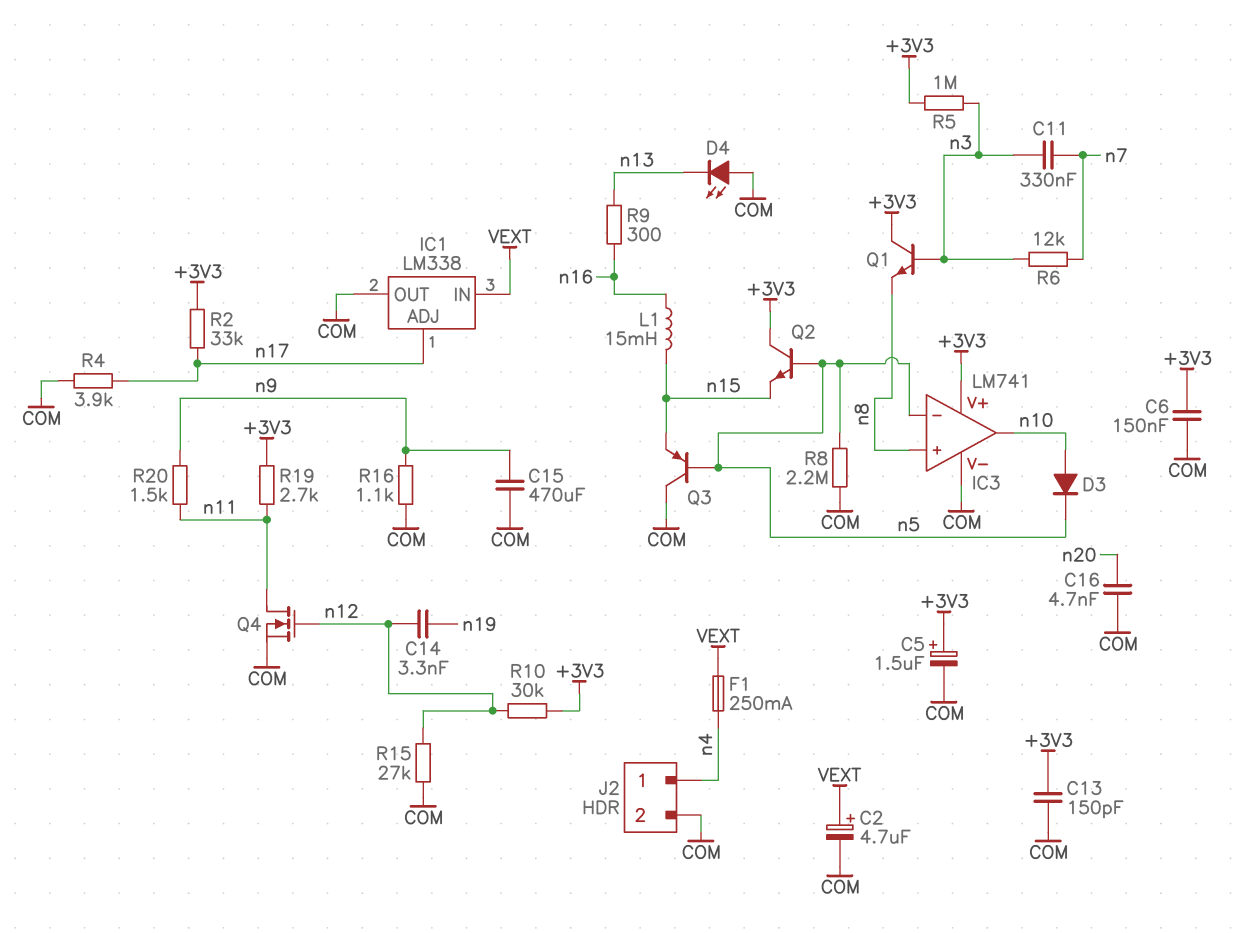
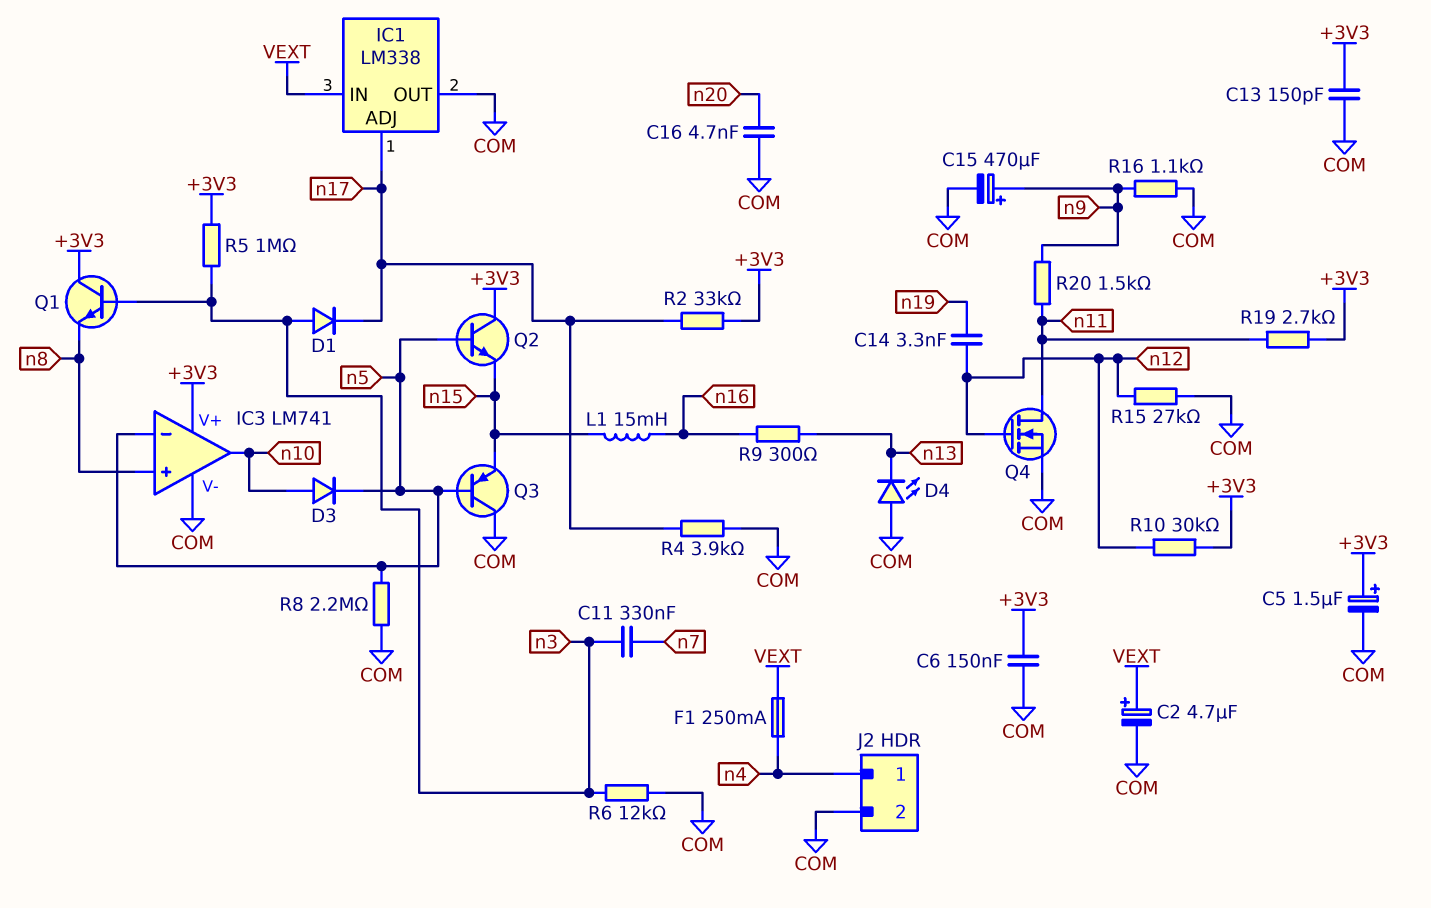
C15: 470uF (COM, n9) -> 470uF (plus n9, minus COM)
D1: none -> diode (A n3, K n17)
R6: 12k (n3, n7) -> 12k (COM, n3)

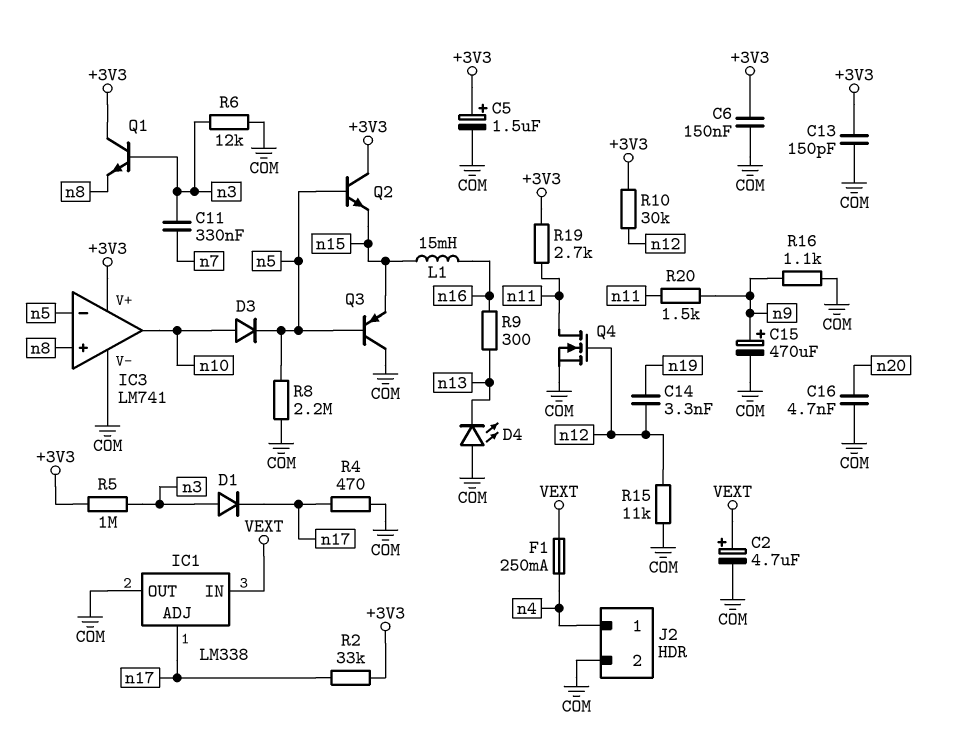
R4: 3.9k (COM, n17) -> 470 (COM, n17)
R15: 27k (COM, n12) -> 11k (COM, n12)

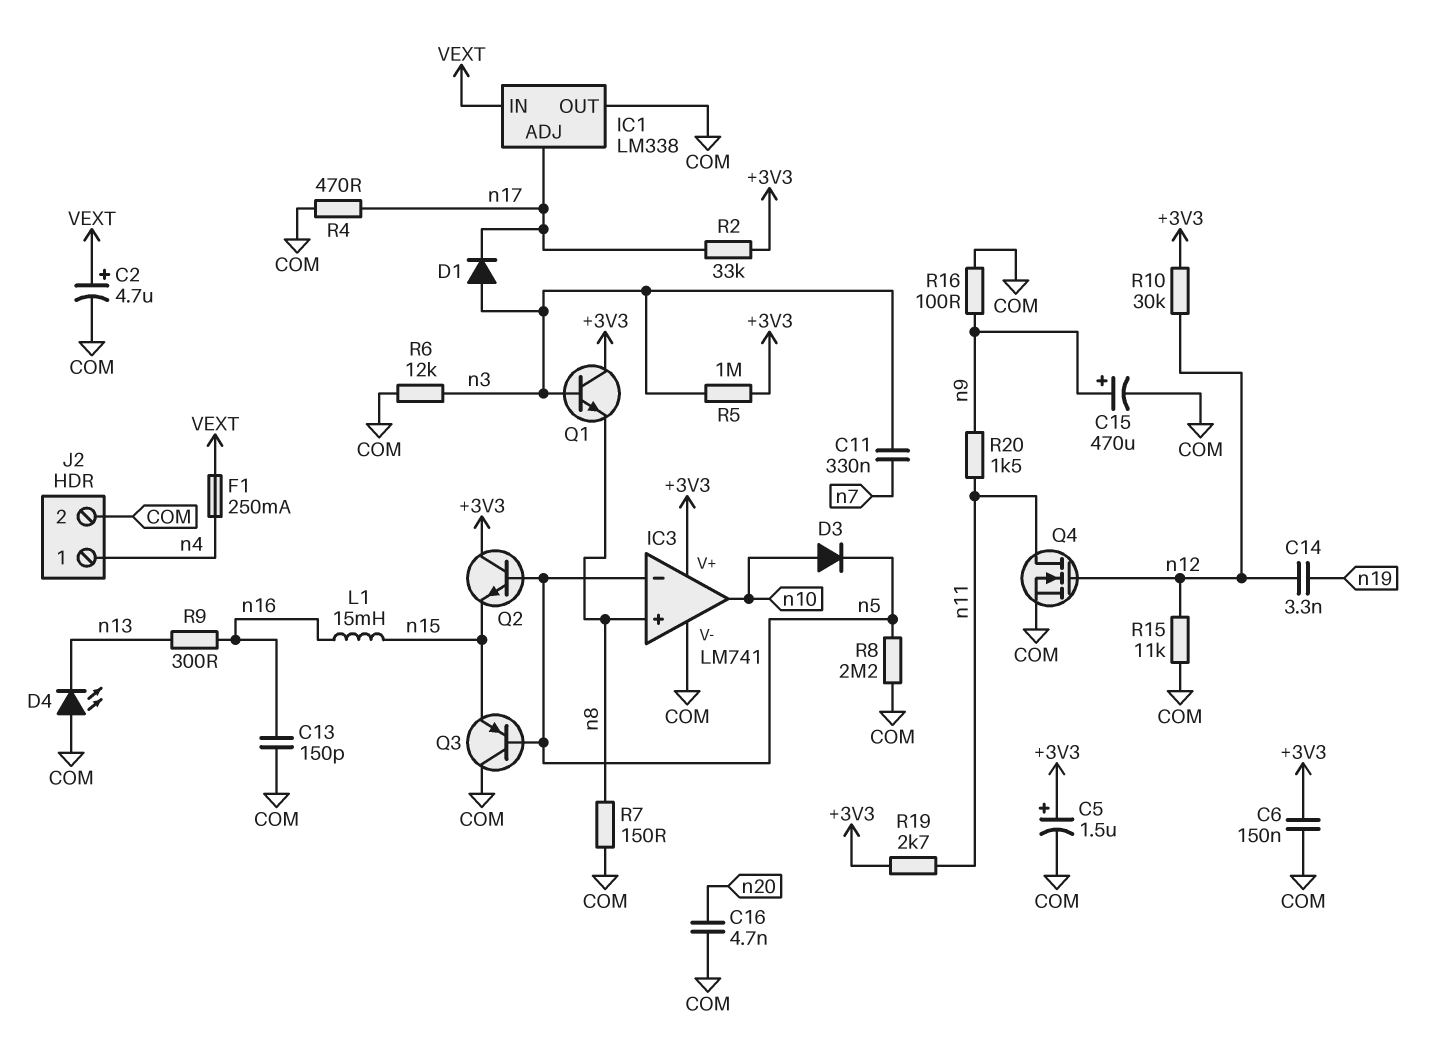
C13: 150pF (+3V3, COM) -> 150pF (COM, n16)
R7: none -> 150 (COM, n8)
R16: 1.1k (COM, n9) -> 100 (COM, n9)

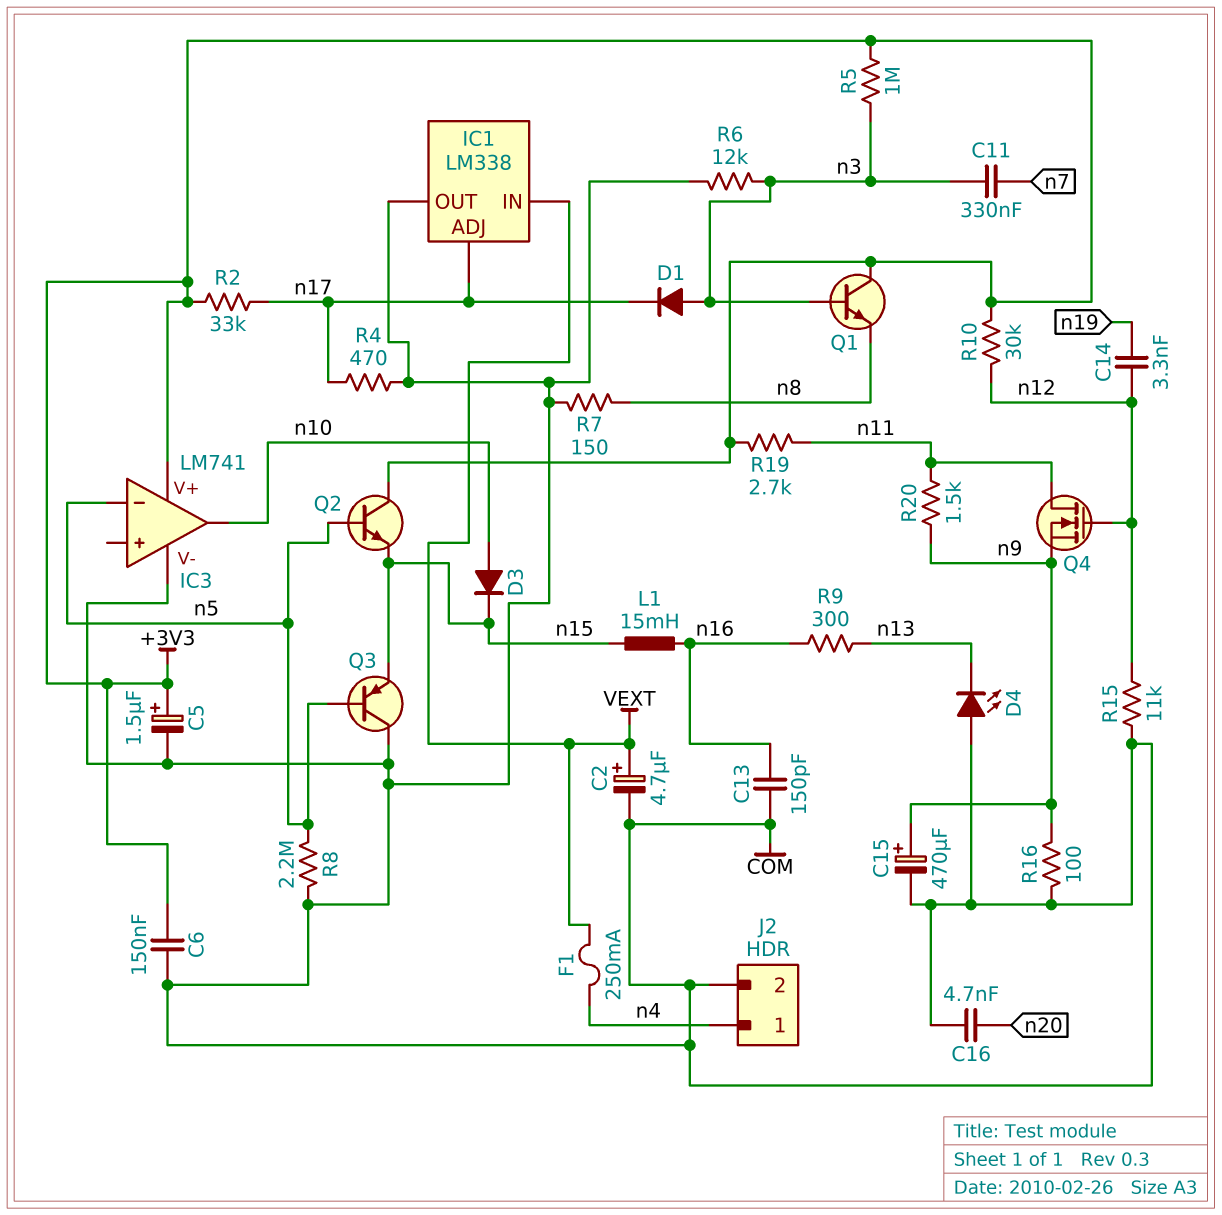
D3: diode (A n10, K n5) -> diode (A n10, K n15)
IC3 pin in+: n8 -> none
Q4: NMOS (G n12, D n11, S COM) -> NMOS (G n12, D n11, S n9)

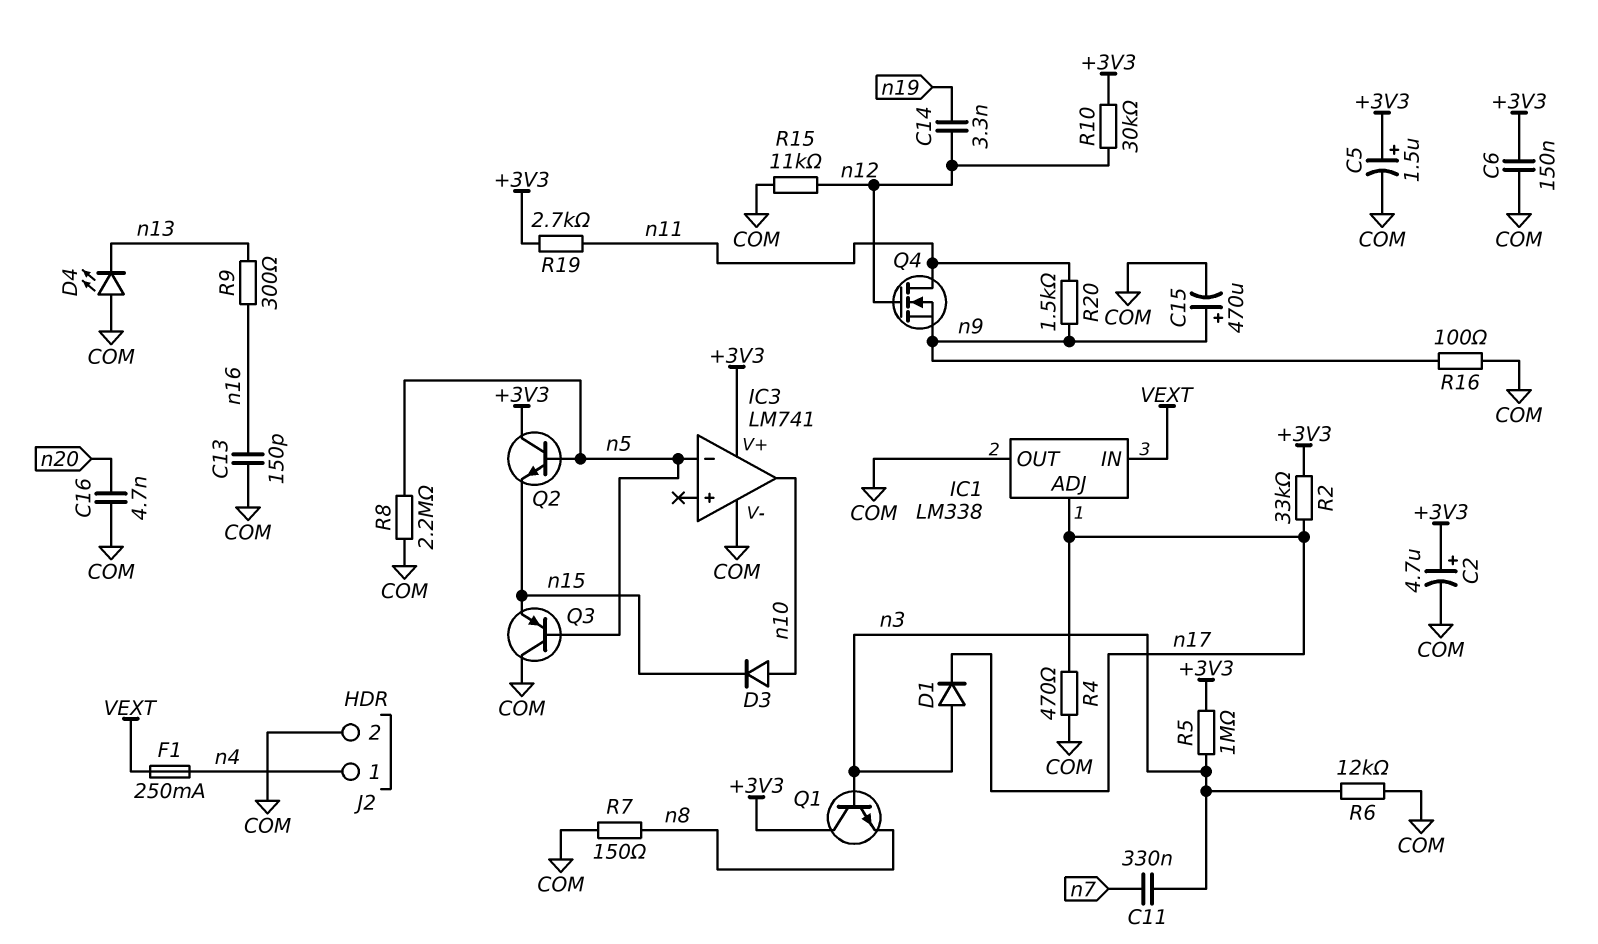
C2: 4.7uF (plus VEXT, minus COM) -> 4.7uF (plus +3V3, minus COM)
L1: 15mH (n15, n16) -> none

